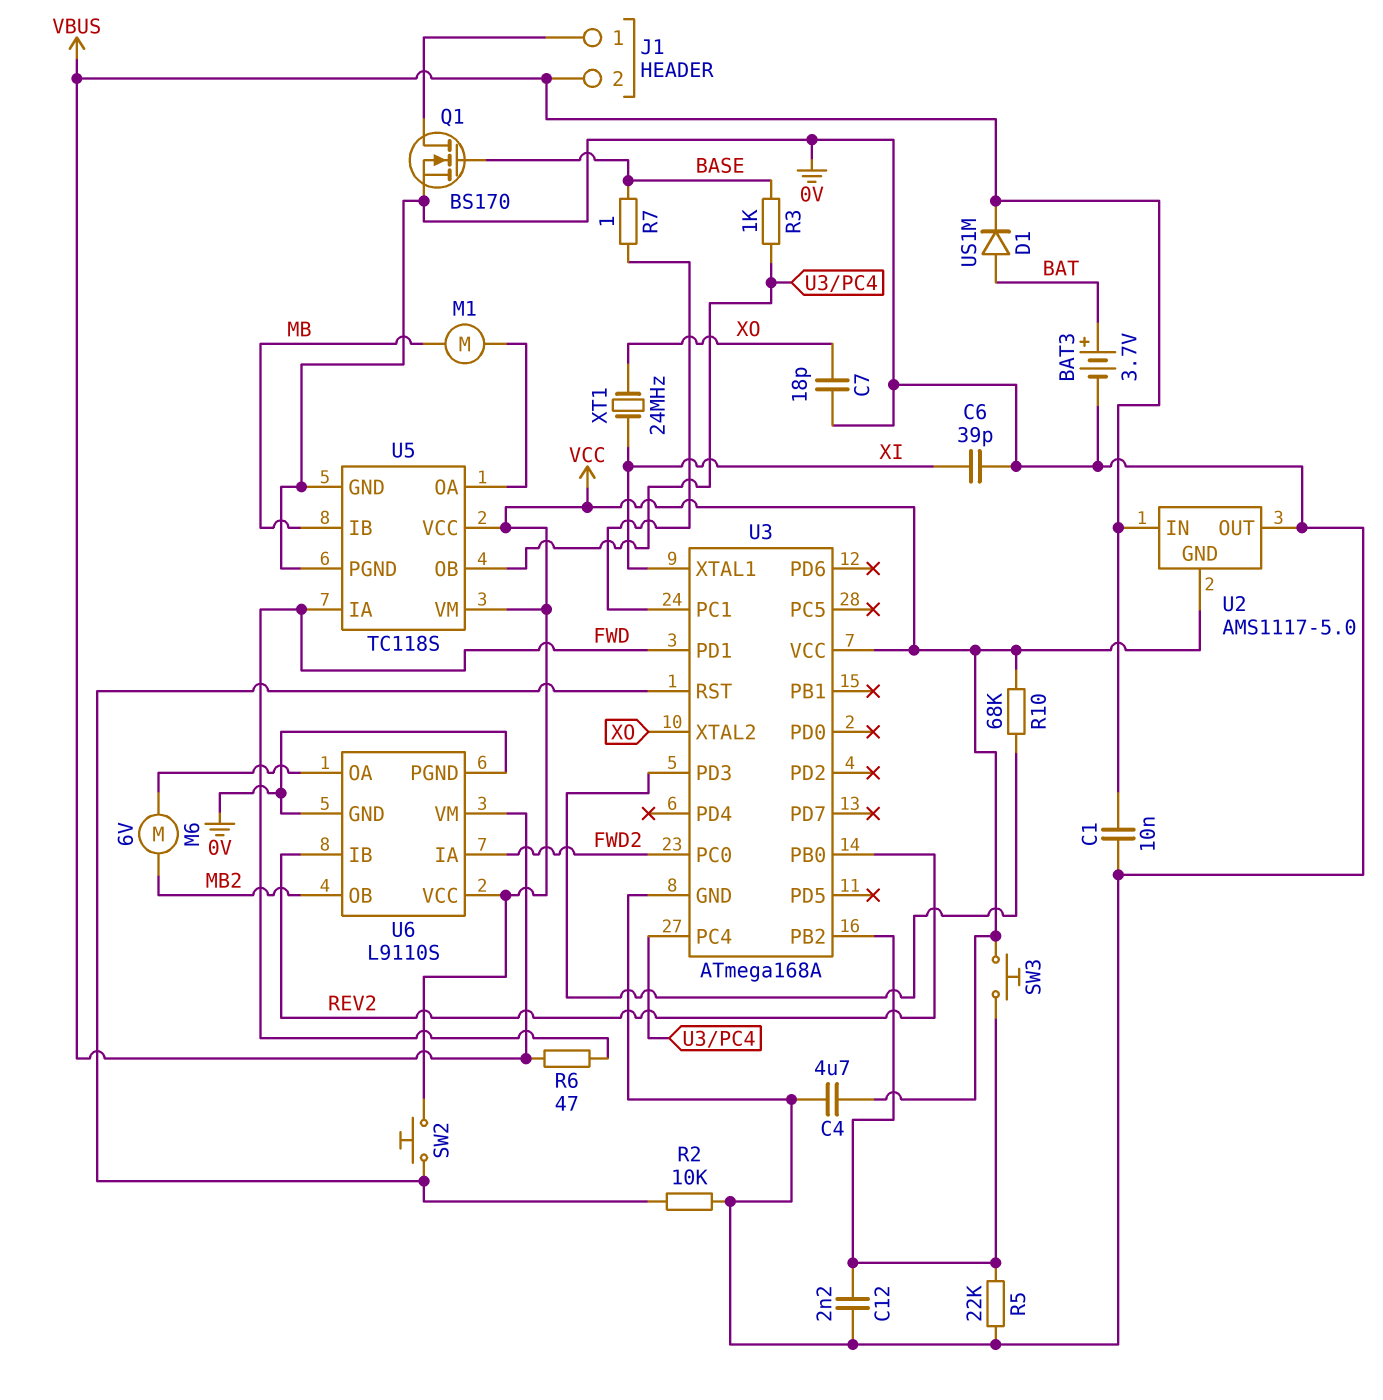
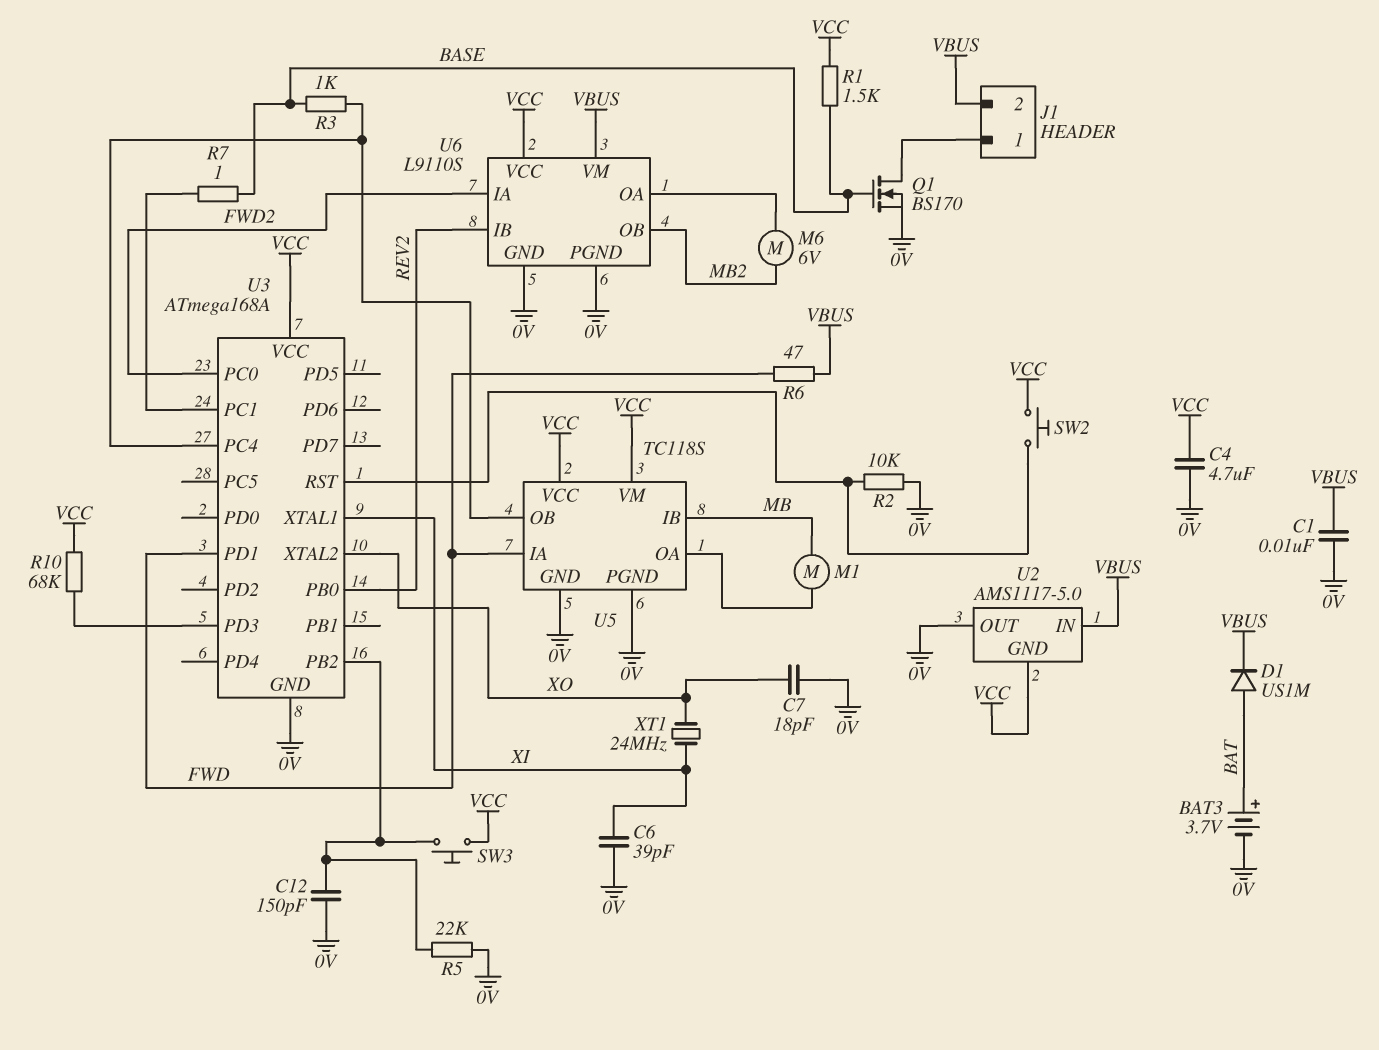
C12: 2.2nF (0V, U3/PB2) -> 150pF (0V, U3/PB2)
R1: none -> 1.5k (BASE, VCC)

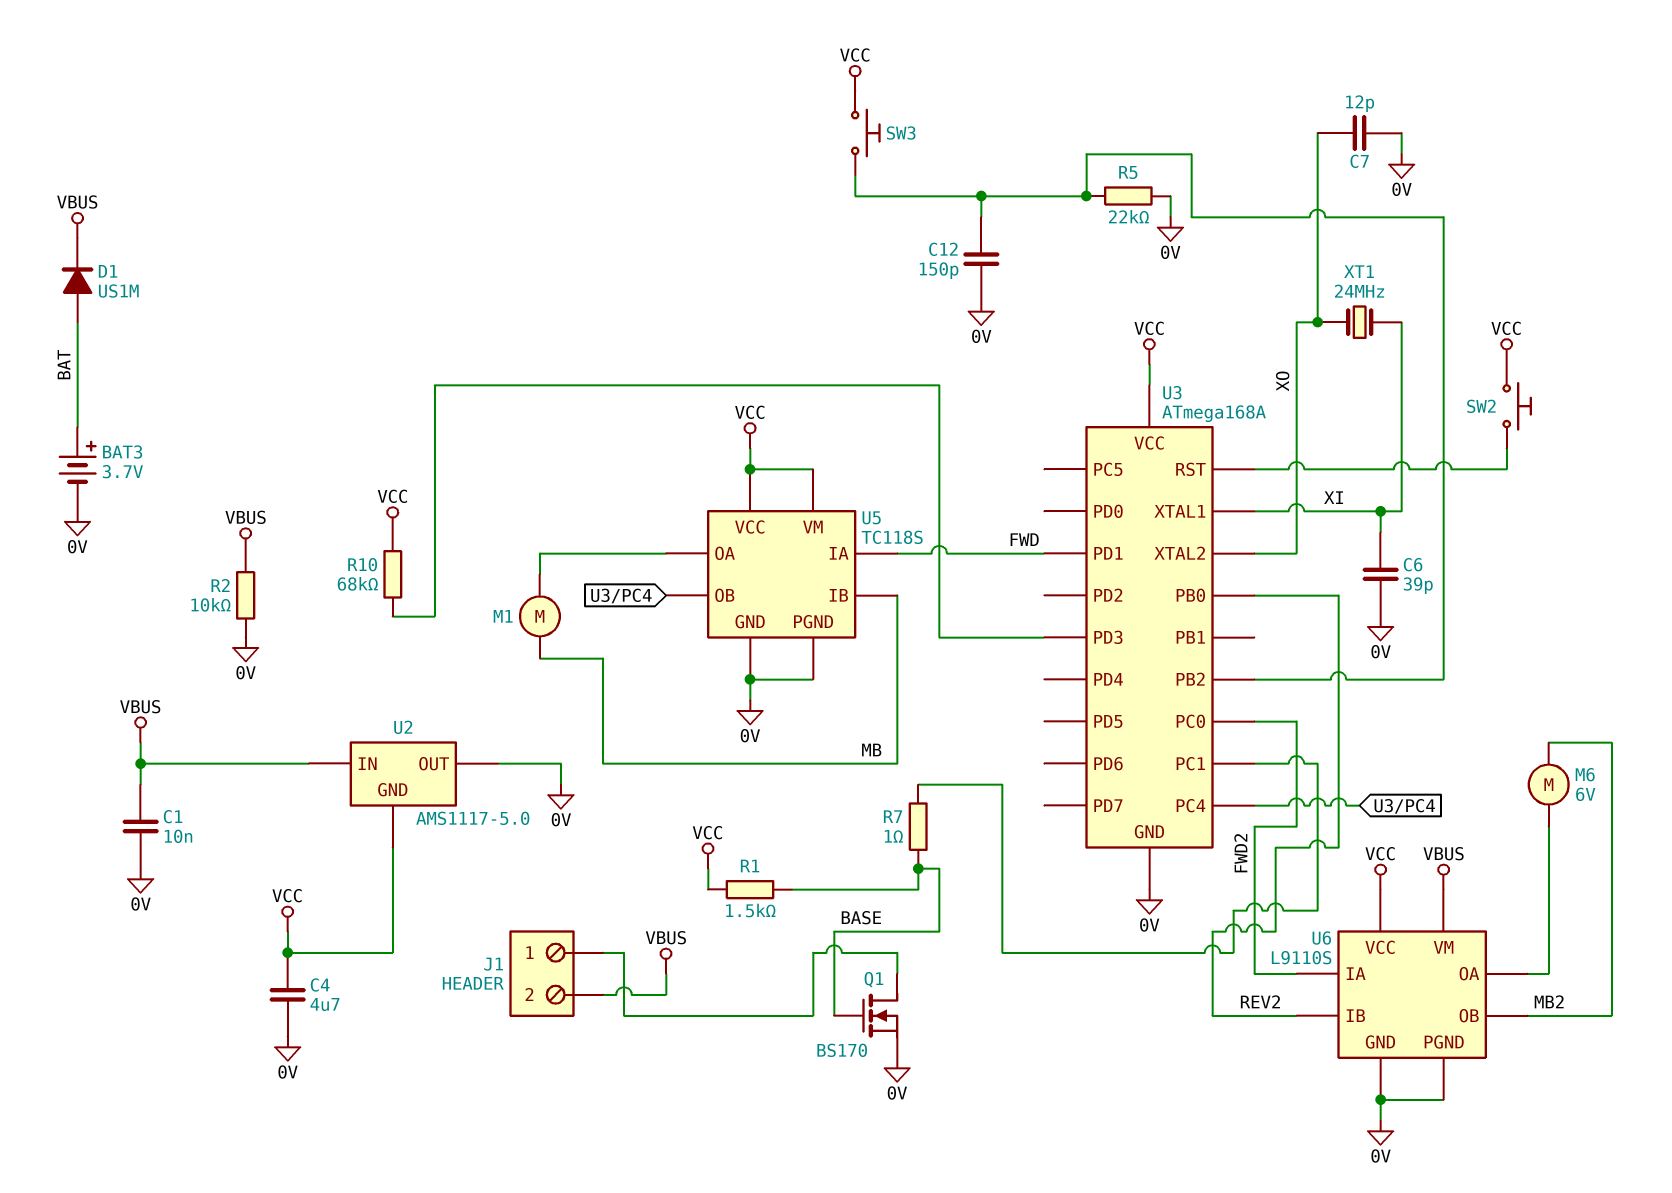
C7: 18pF (0V, XO) -> 12pF (0V, XO)
R2: 10k (0V, U3/RST) -> 10k (0V, VBUS)
R3: 1k (BASE, U3/PC4) -> none
R6: 47 (FWD, VBUS) -> none

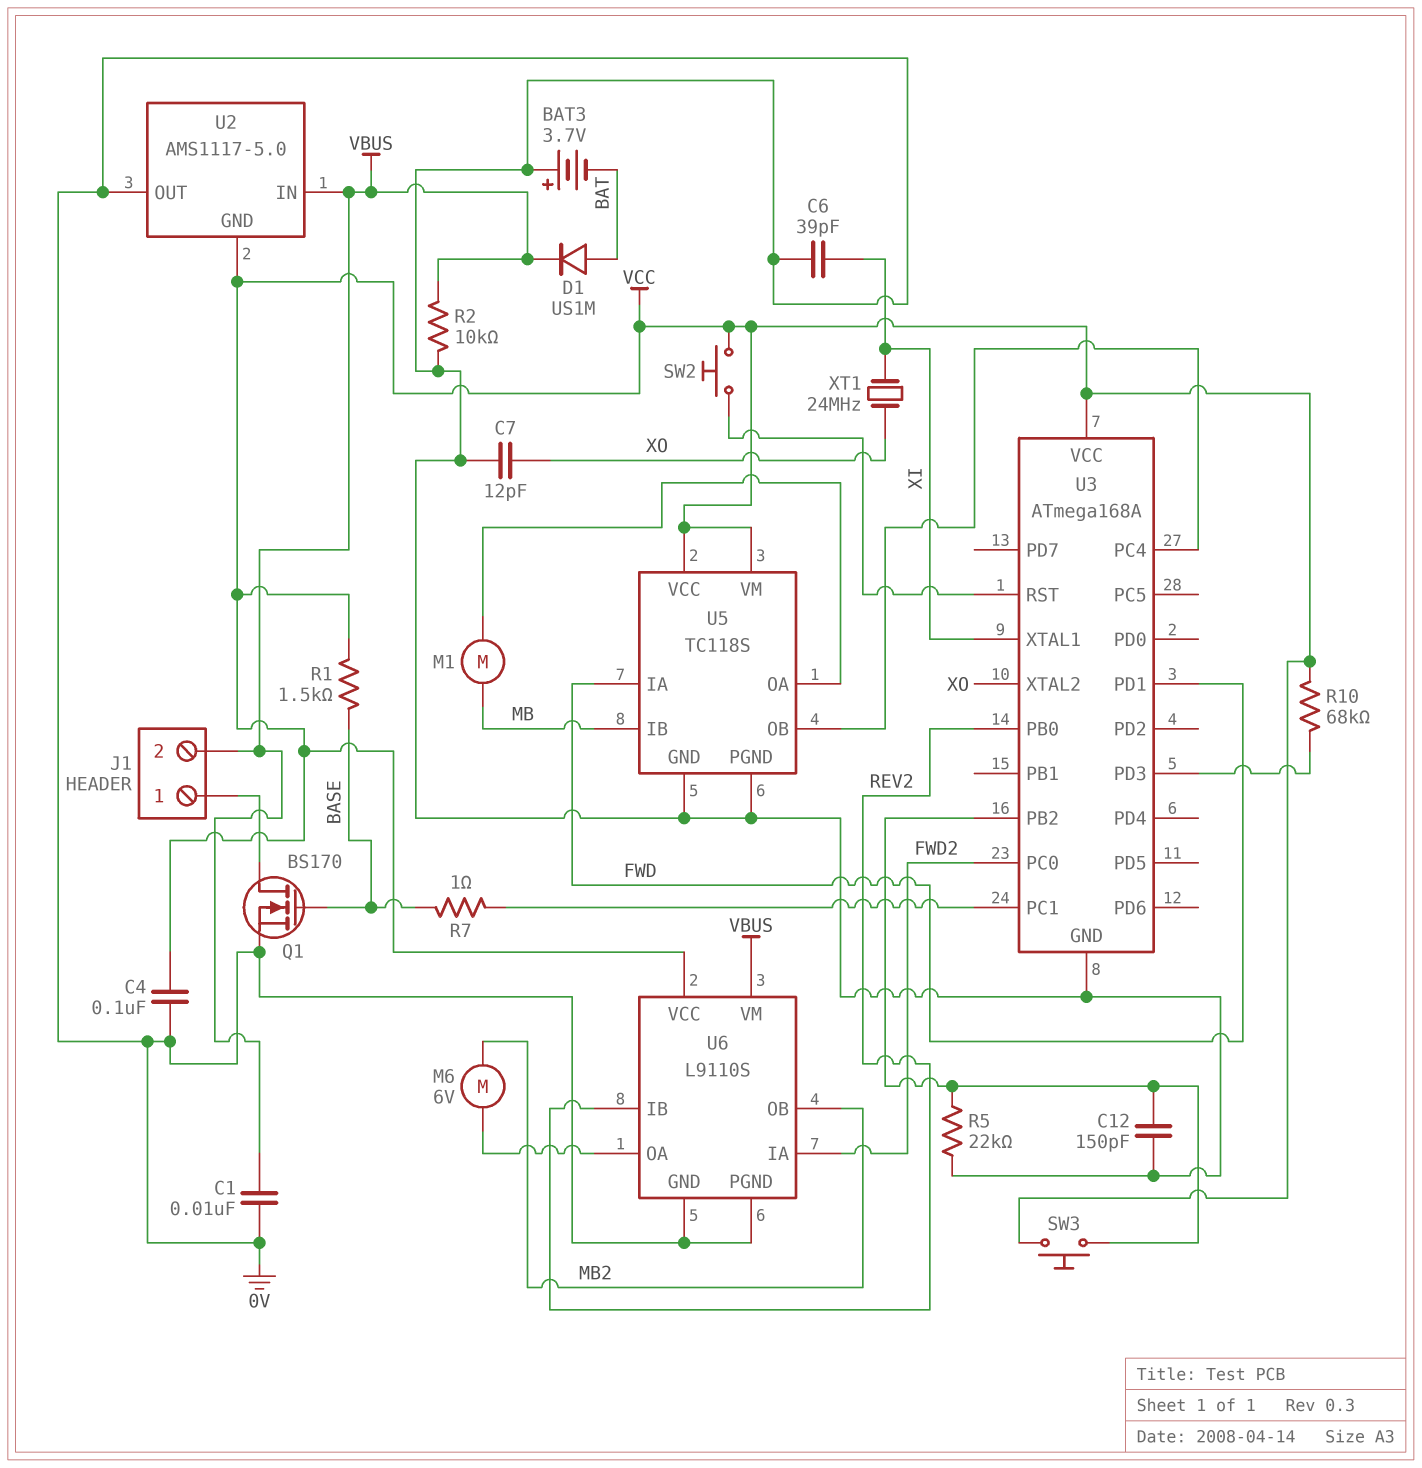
BAT3: 3.7V (plus BAT, minus 0V) -> 3.7V (plus 0V, minus BAT)
C4: 4.7uF (0V, VCC) -> 100nF (0V, VCC)

